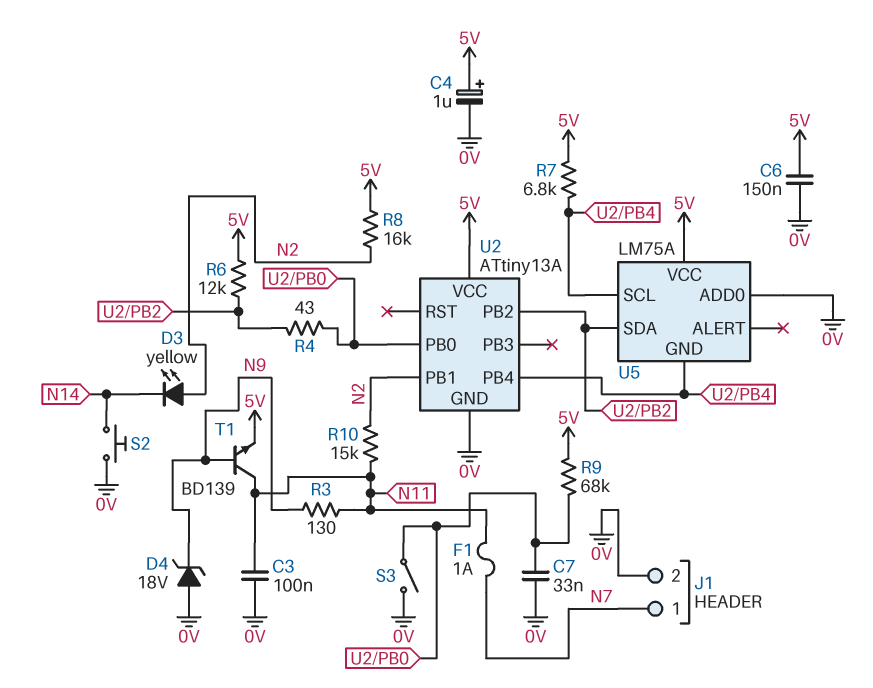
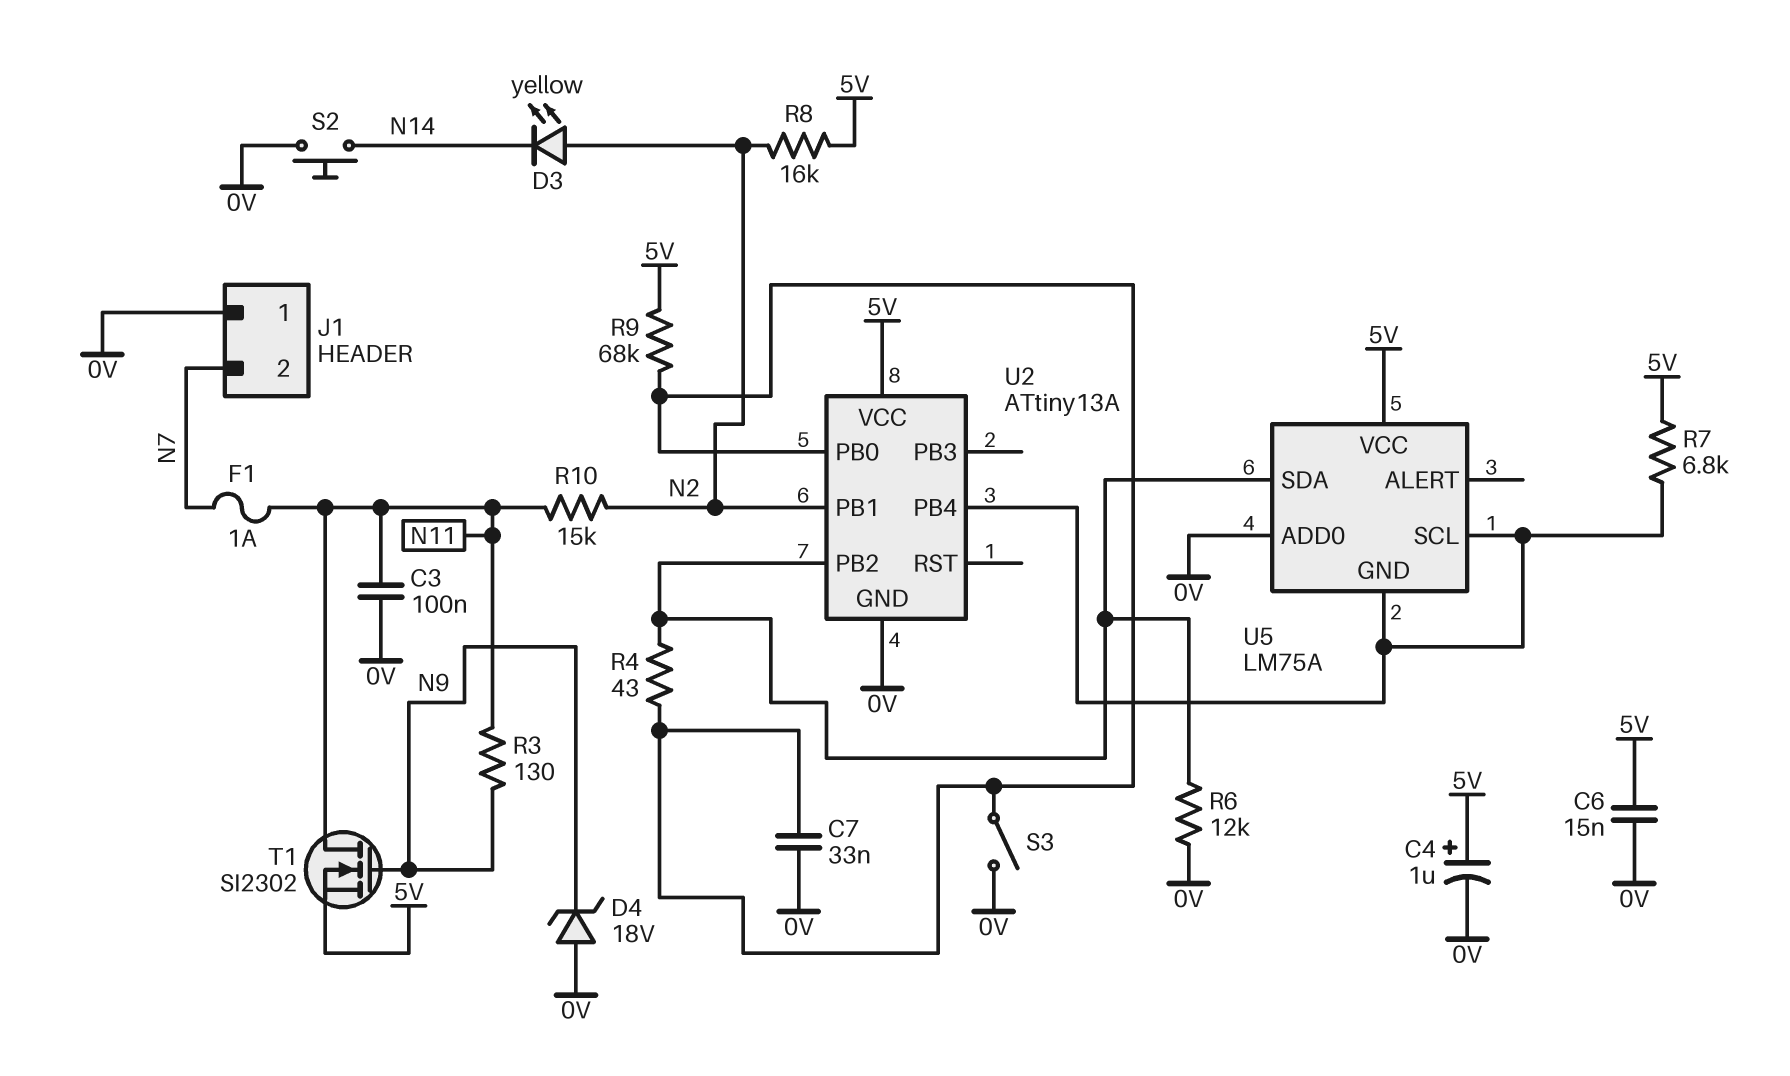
C6: 150nF (0V, 5V) -> 15nF (0V, 5V)
J1 pin 1: N7 -> 0V
J1 pin 2: 0V -> N7
R6: 12k (5V, U2/PB2) -> 12k (0V, U2/PB2)
T1: NPN BD139 (B N9, C N11, E 5V) -> NMOS SI2302 (G N9, D N11, S 5V)

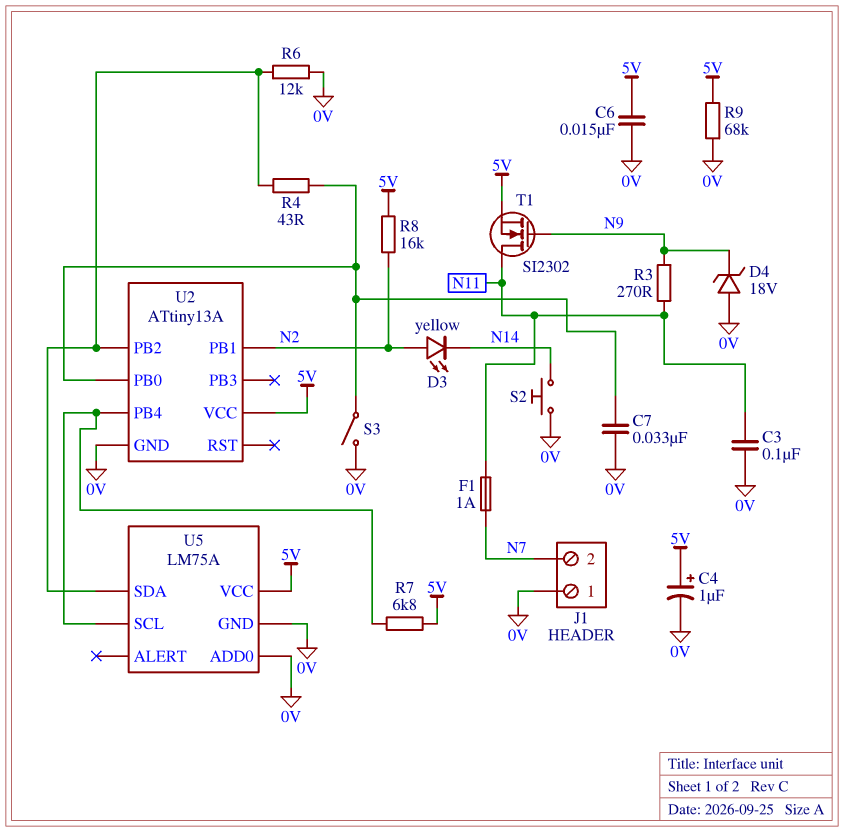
R3: 130 (N9, N11) -> 270 (N9, N11)
R9: 68k (5V, U2/PB0) -> 68k (0V, 5V)
R10: 15k (N2, N11) -> none
U5 pin GND: U2/PB4 -> 0V

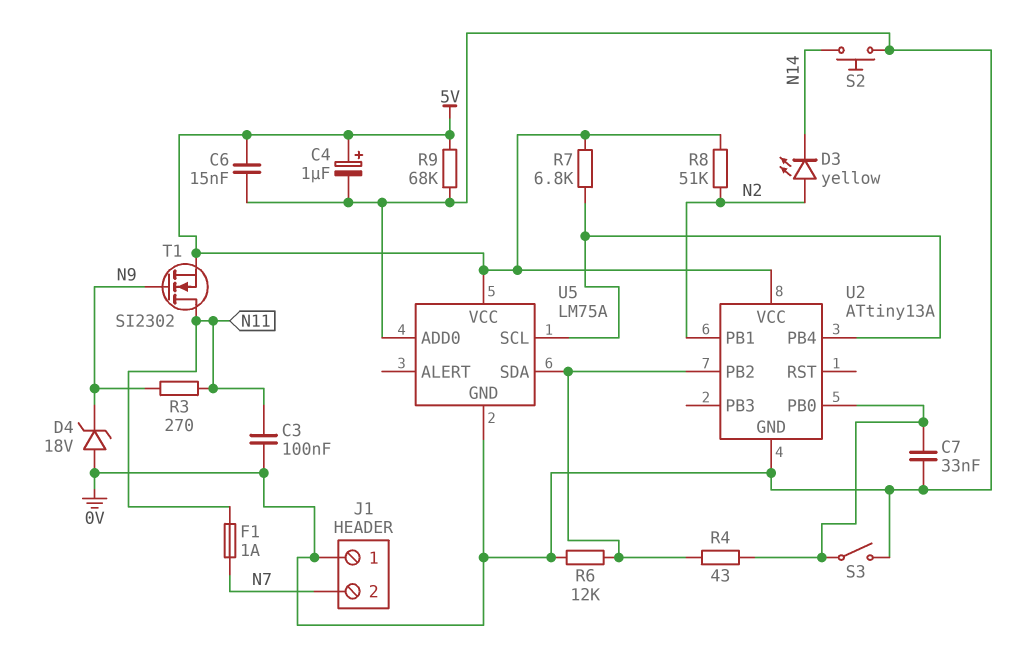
R8: 16k (5V, N2) -> 51k (5V, N2)

